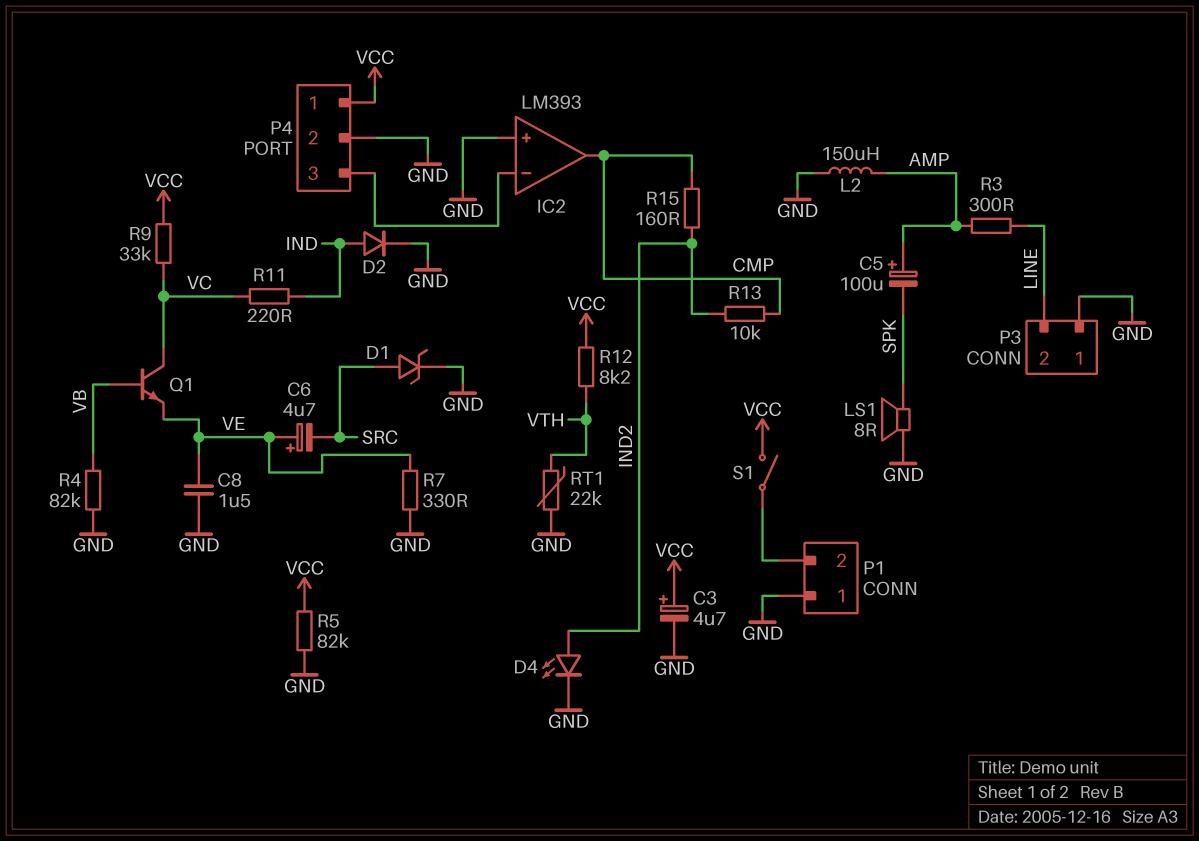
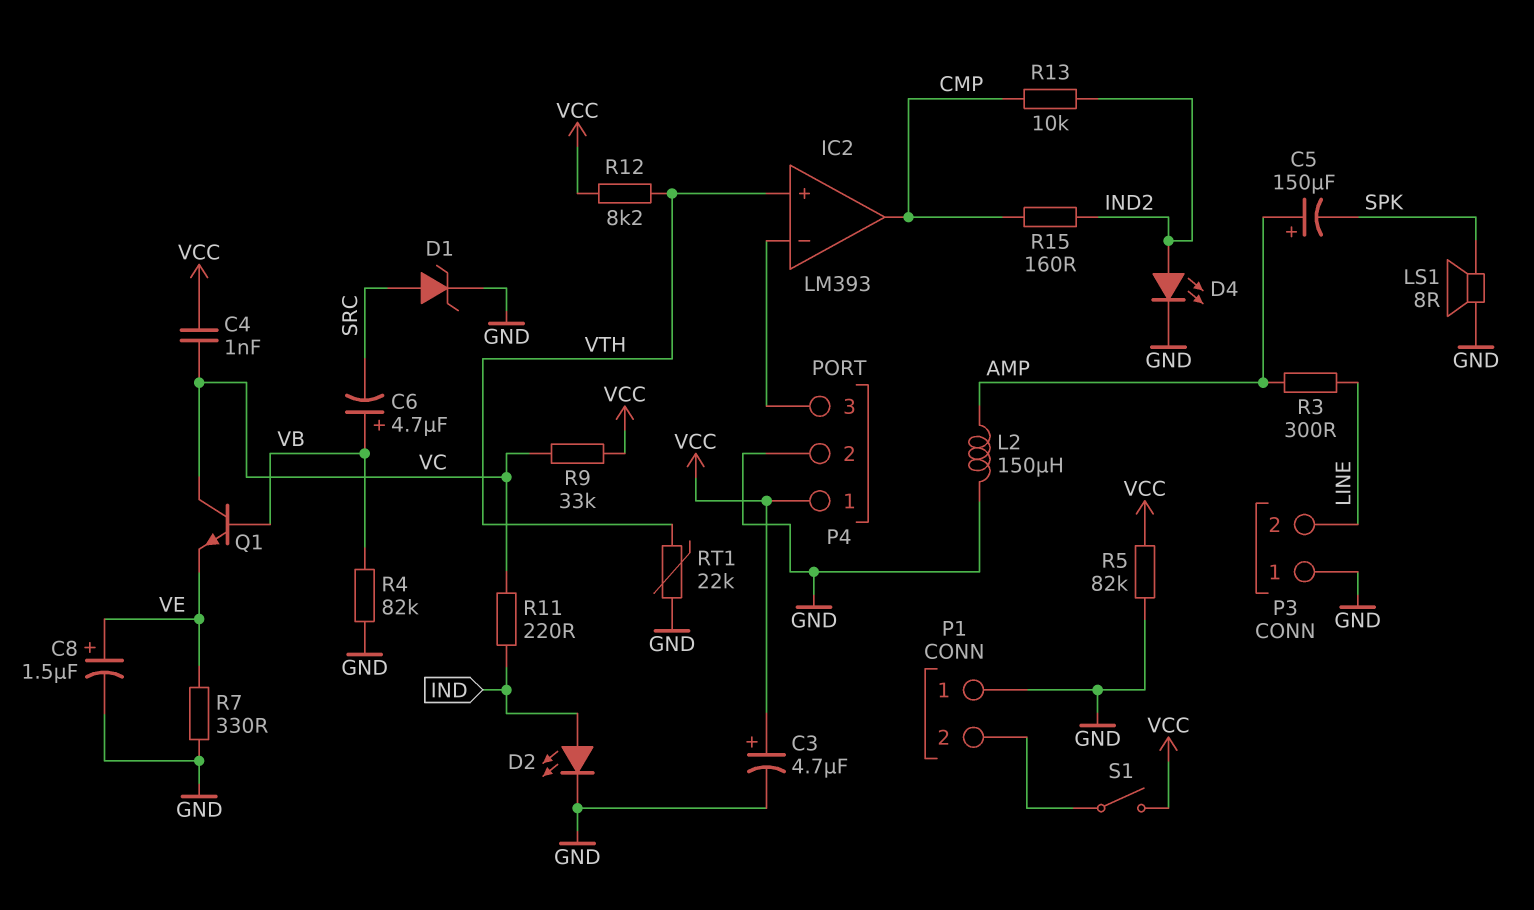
C4: none -> 1nF (VC, VCC)
C5: 100uF (plus AMP, minus SPK) -> 150uF (plus AMP, minus SPK)
C6: 4.7uF (plus VE, minus SRC) -> 4.7uF (plus VB, minus SRC)
C8: 1.5uF (GND, VE) -> 1.5uF (plus VE, minus GND)
D2: diode (A IND, K GND) -> LED (A IND, K GND)
IC2 pin in+: GND -> VTH

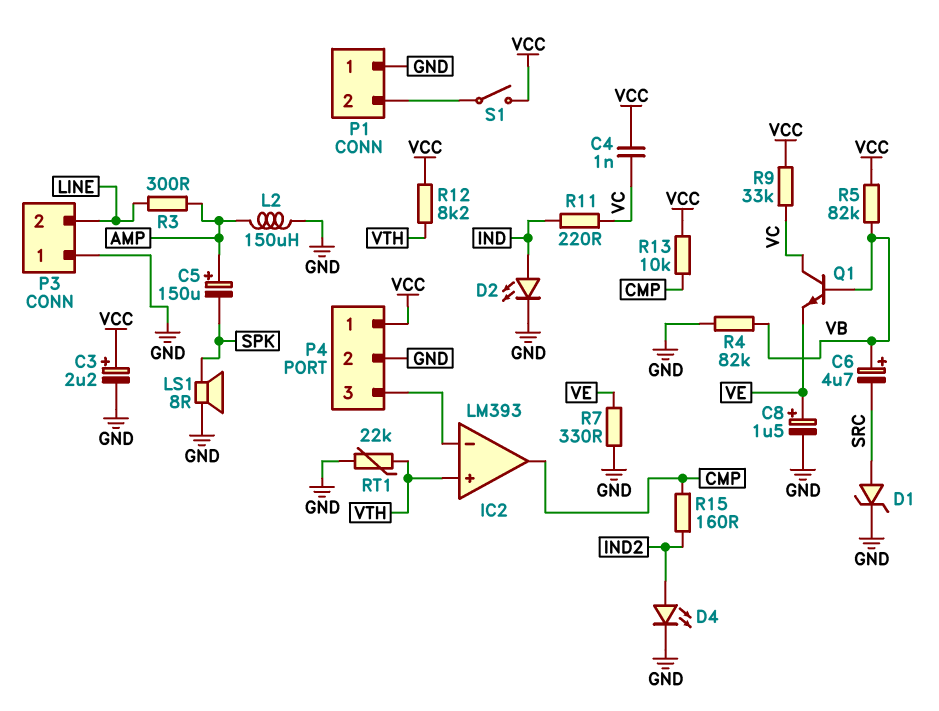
C3: 4.7uF (plus VCC, minus GND) -> 2.2uF (plus VCC, minus GND)
R5: 82k (GND, VCC) -> 82k (VB, VCC)
R13: 10k (CMP, IND2) -> 10k (CMP, VCC)

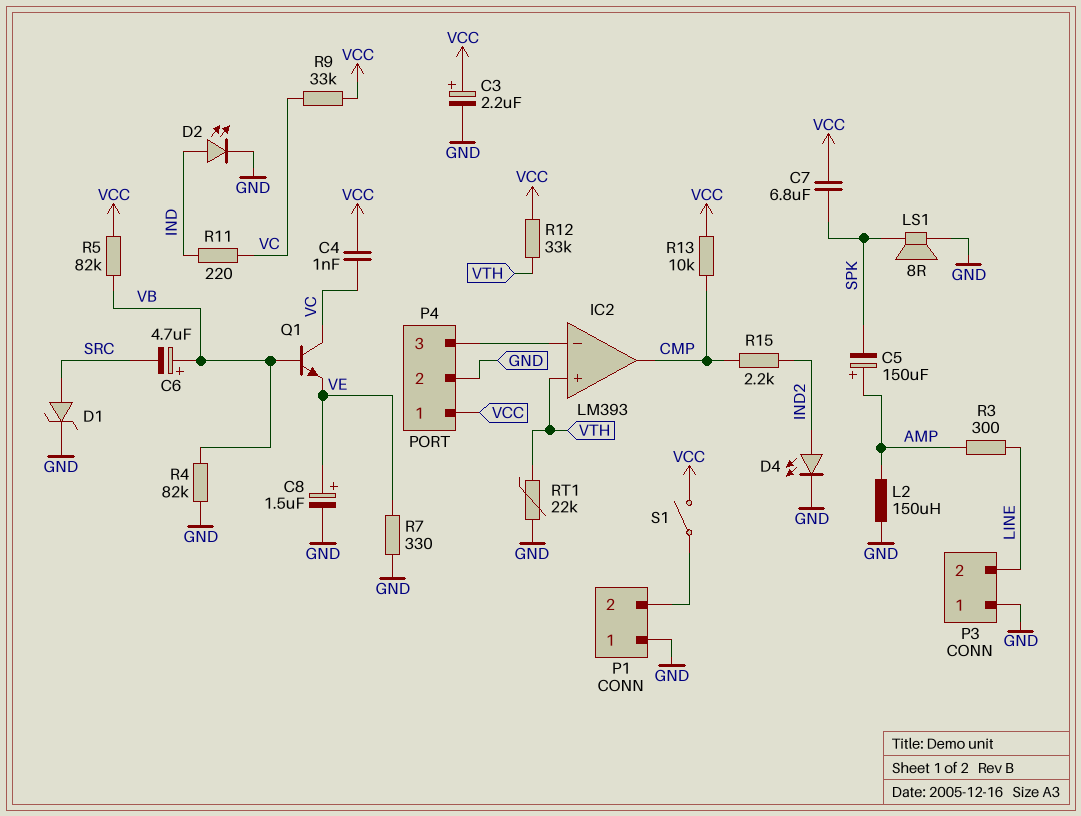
C7: none -> 6.8uF (SPK, VCC)
R12: 8.2k (VCC, VTH) -> 33k (VCC, VTH)
R15: 160 (CMP, IND2) -> 2.2k (CMP, IND2)

